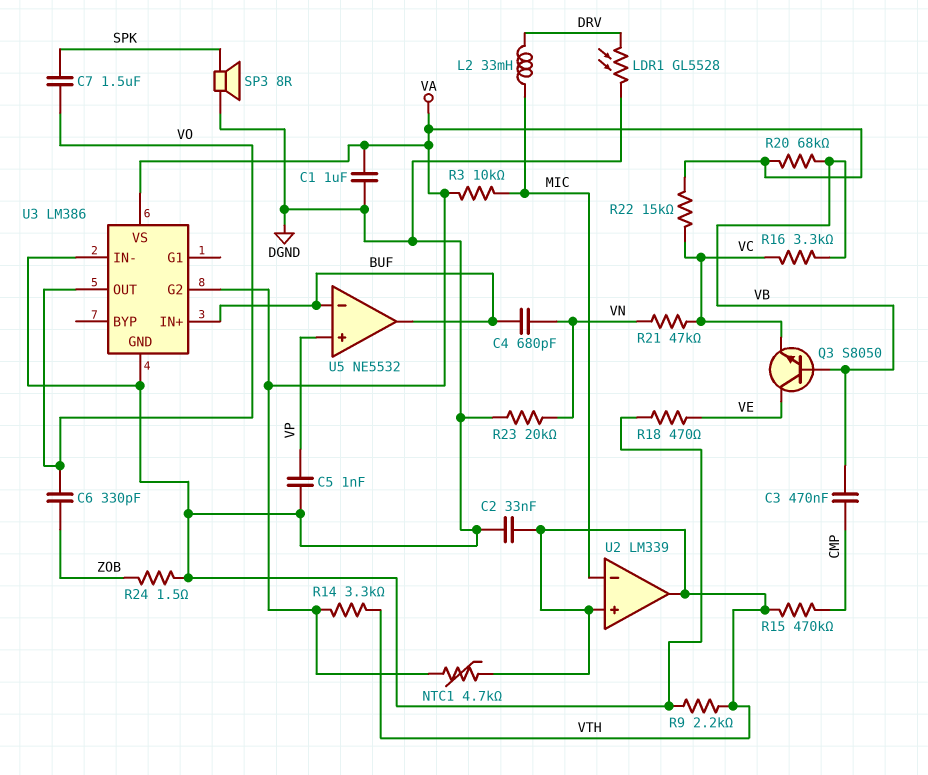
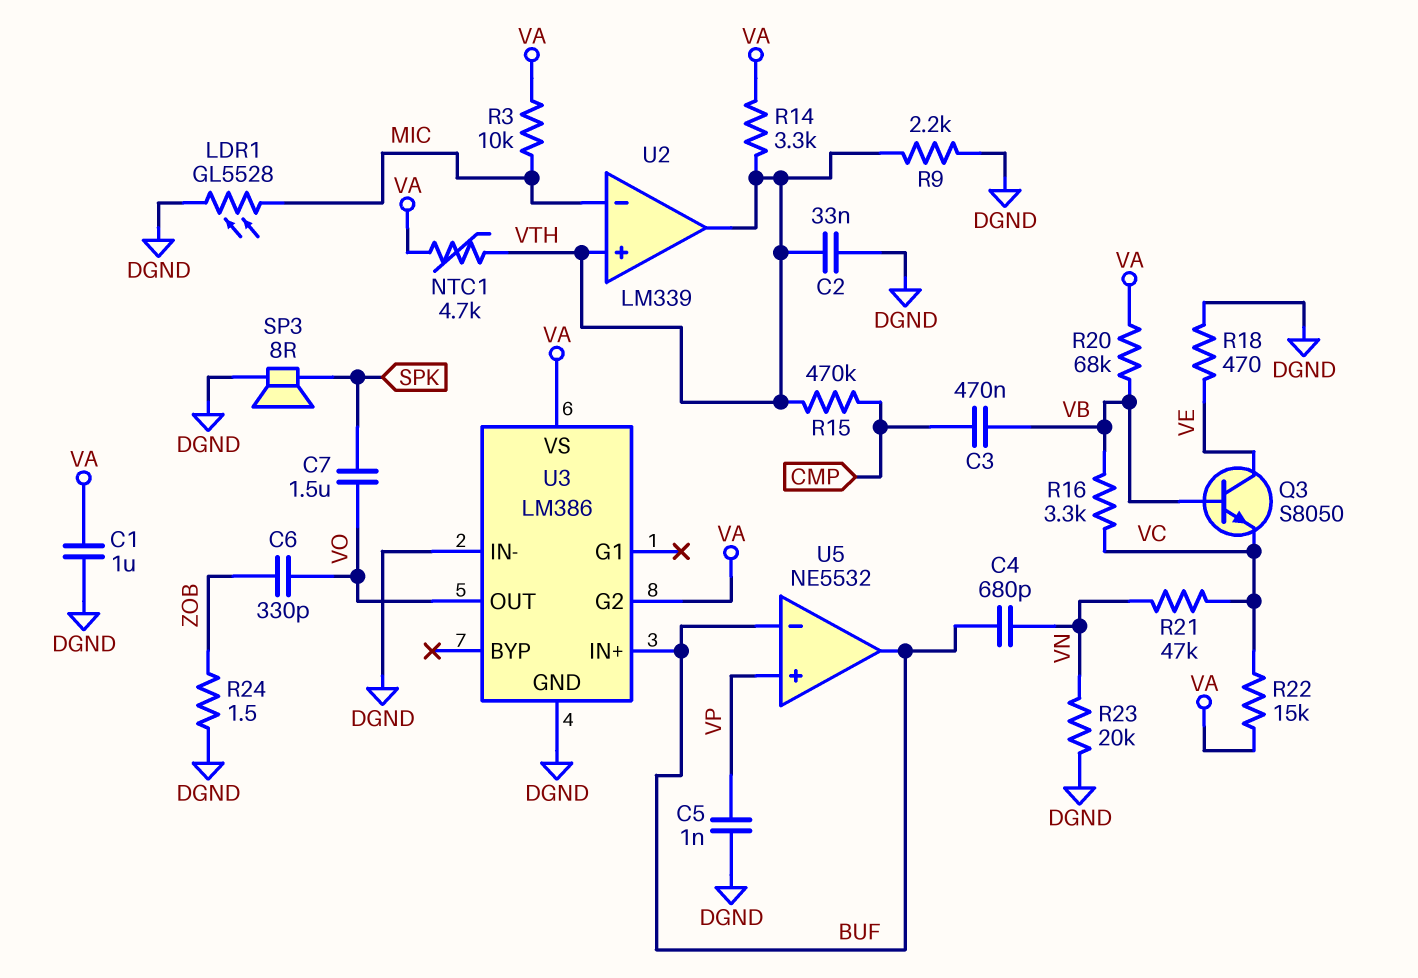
L2: 33mH (DRV, MIC) -> none
LDR1: GL5528 (DGND, DRV) -> GL5528 (DGND, MIC)

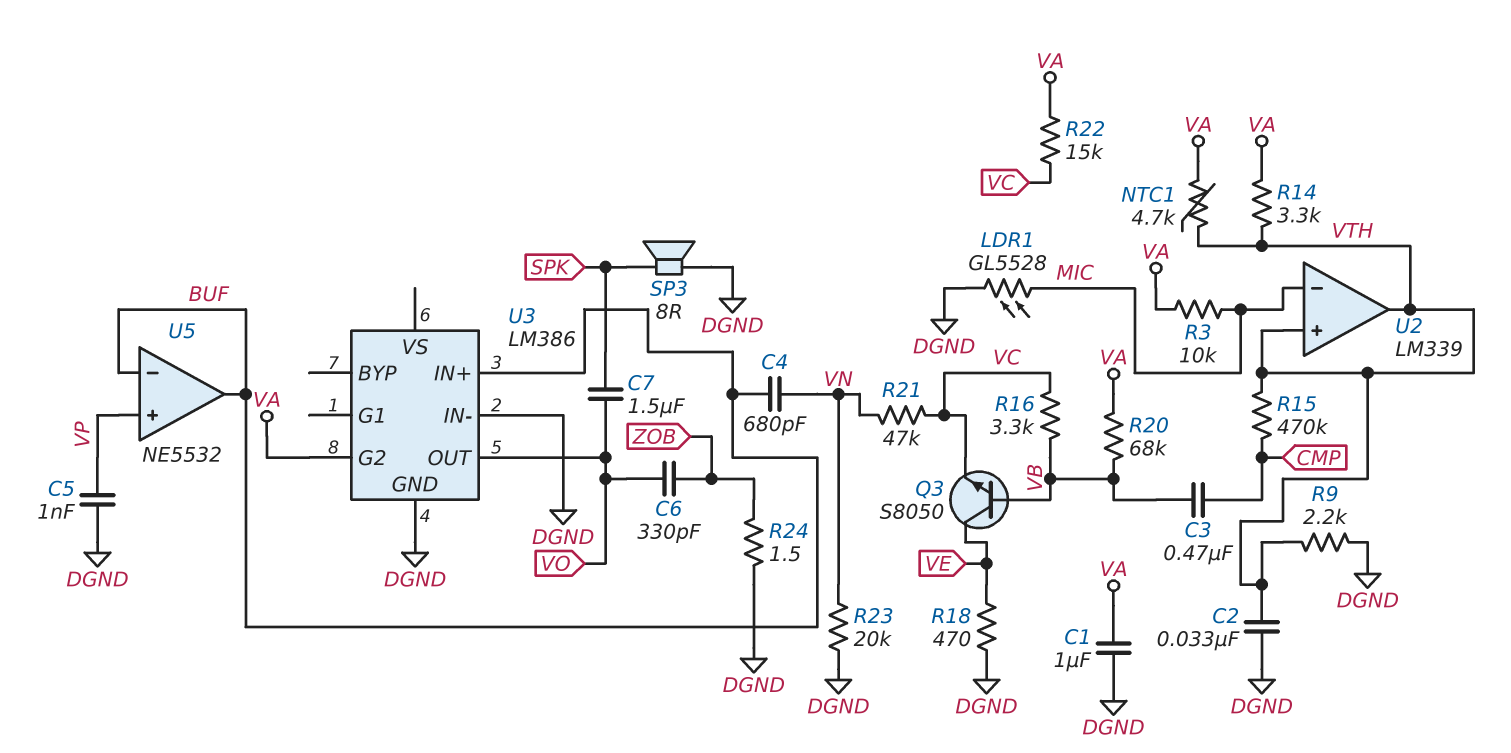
U3 pin VS: VA -> none

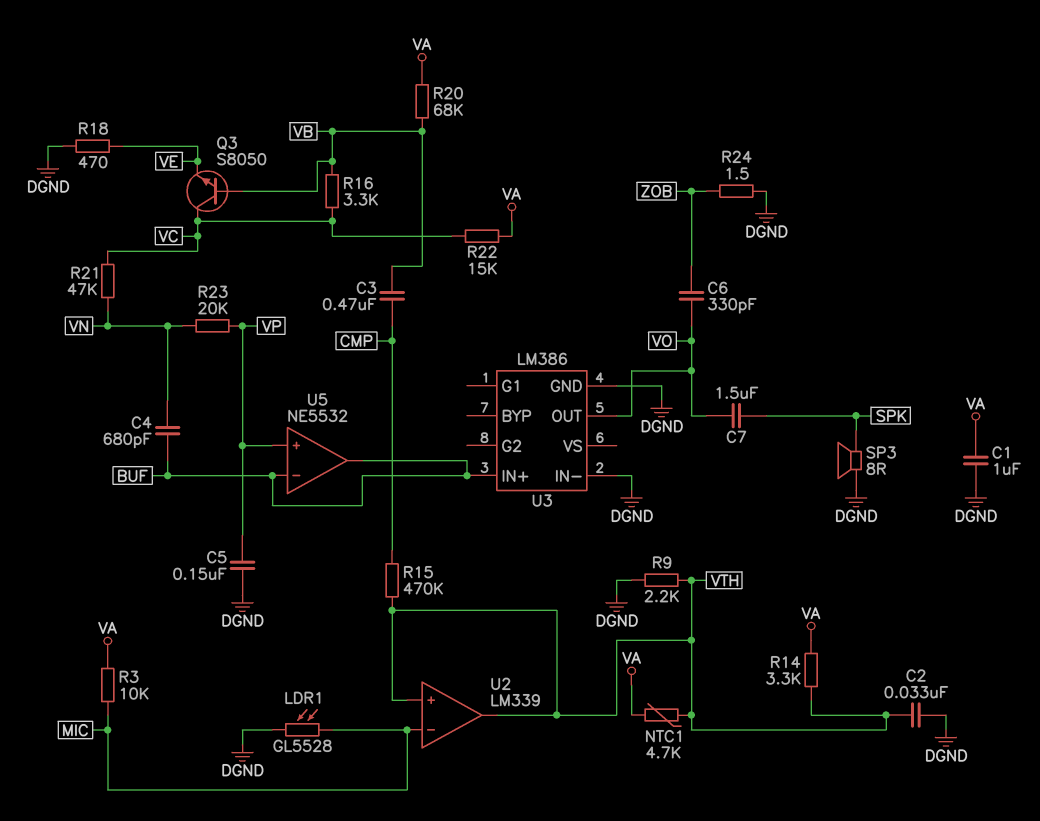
C5: 1nF (DGND, VP) -> 150nF (DGND, VP)
Q3: NPN S8050 (B VB, C VE, E VC) -> NPN S8050 (B VB, C VC, E VE)
R23: 20k (DGND, VN) -> 20k (VN, VP)
U3 pin G2: VA -> none

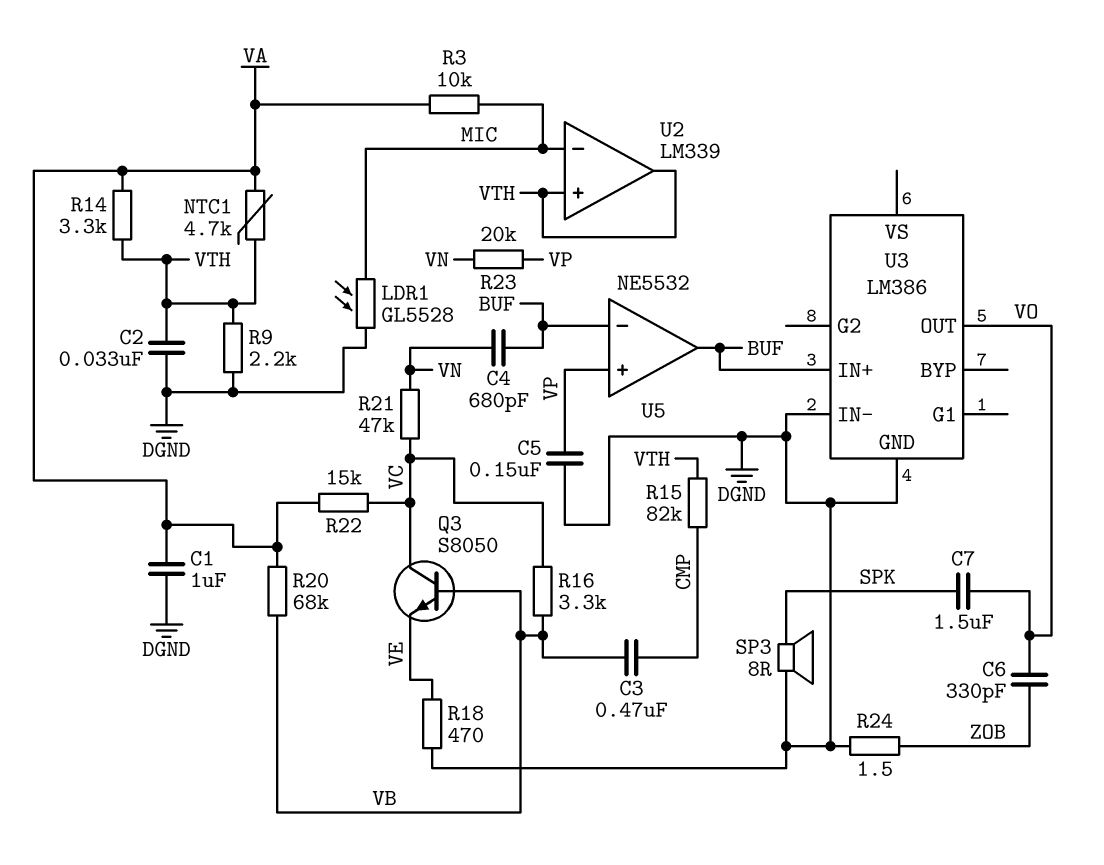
R15: 470k (CMP, VTH) -> 82k (CMP, VTH)

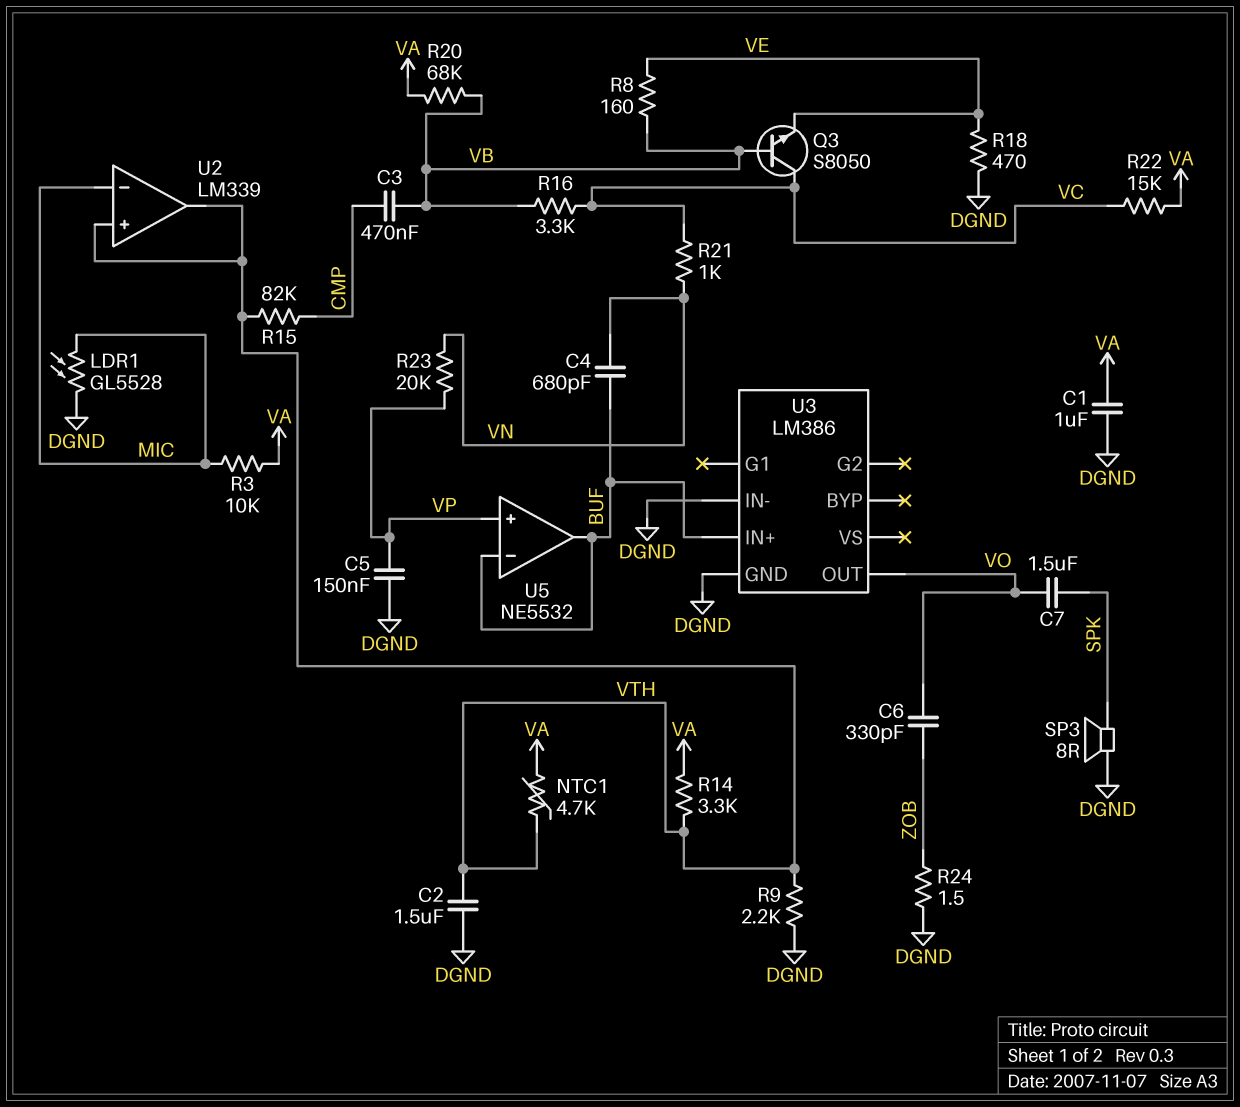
C2: 33nF (DGND, VTH) -> 1.5uF (DGND, VTH)
R8: none -> 160 (VB, VE)
R21: 47k (VC, VN) -> 1k (VC, VN)

